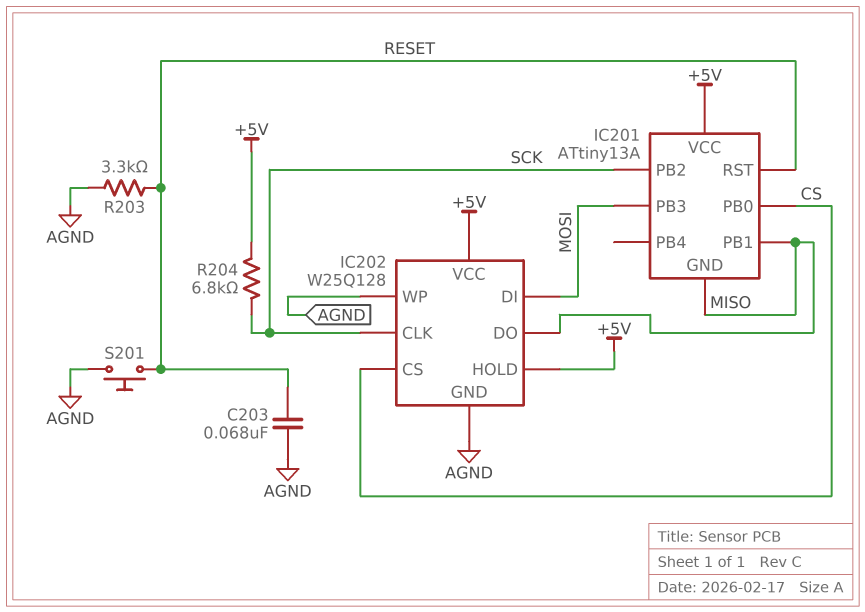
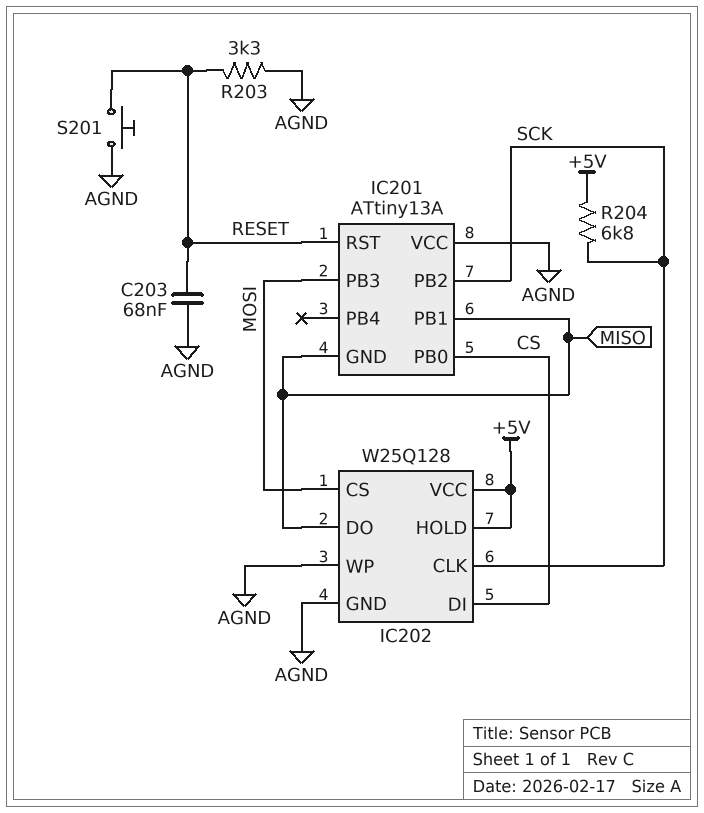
IC201 pin VCC: +5V -> AGND
IC202 pin CS: CS -> MOSI
IC202 pin DI: MOSI -> CS

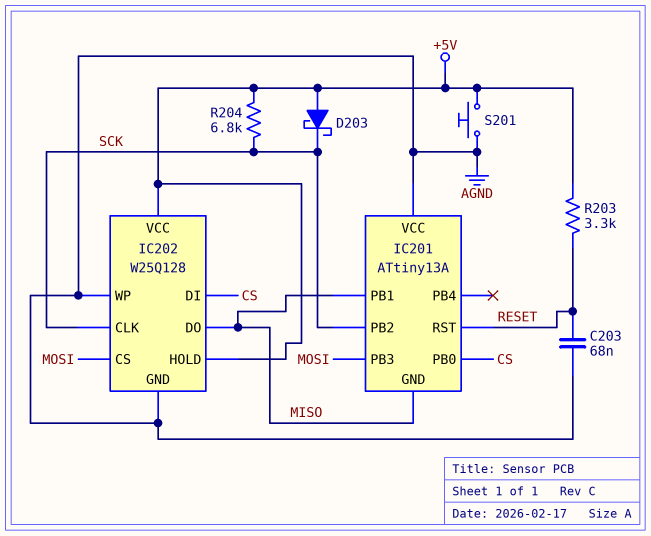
D203: none -> schottky (A +5V, K SCK)
R203: 3.3k (AGND, RESET) -> 3.3k (+5V, RESET)
S201: button (AGND, RESET) -> button (+5V, AGND)

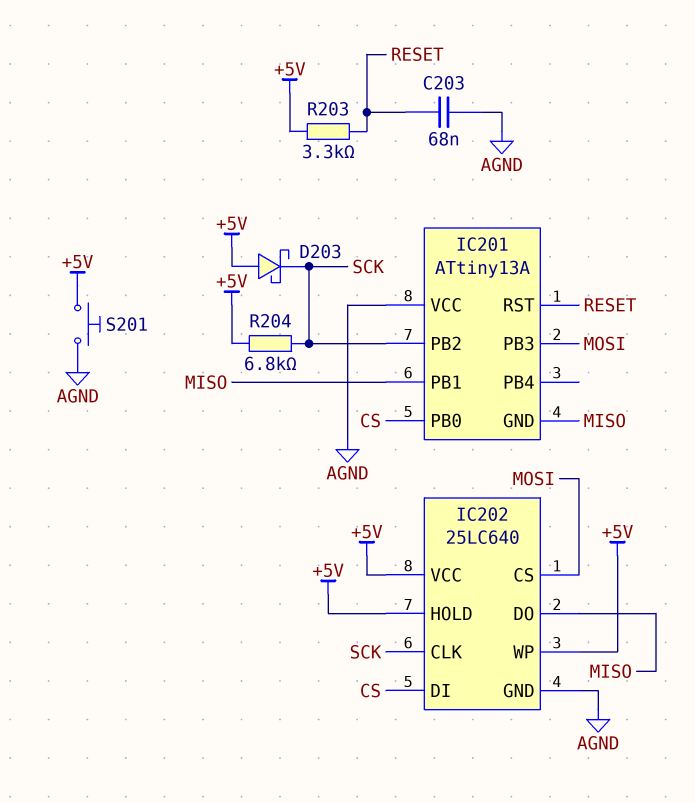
IC202: W25Q128 -> 25LC640
IC202 pin WP: AGND -> +5V

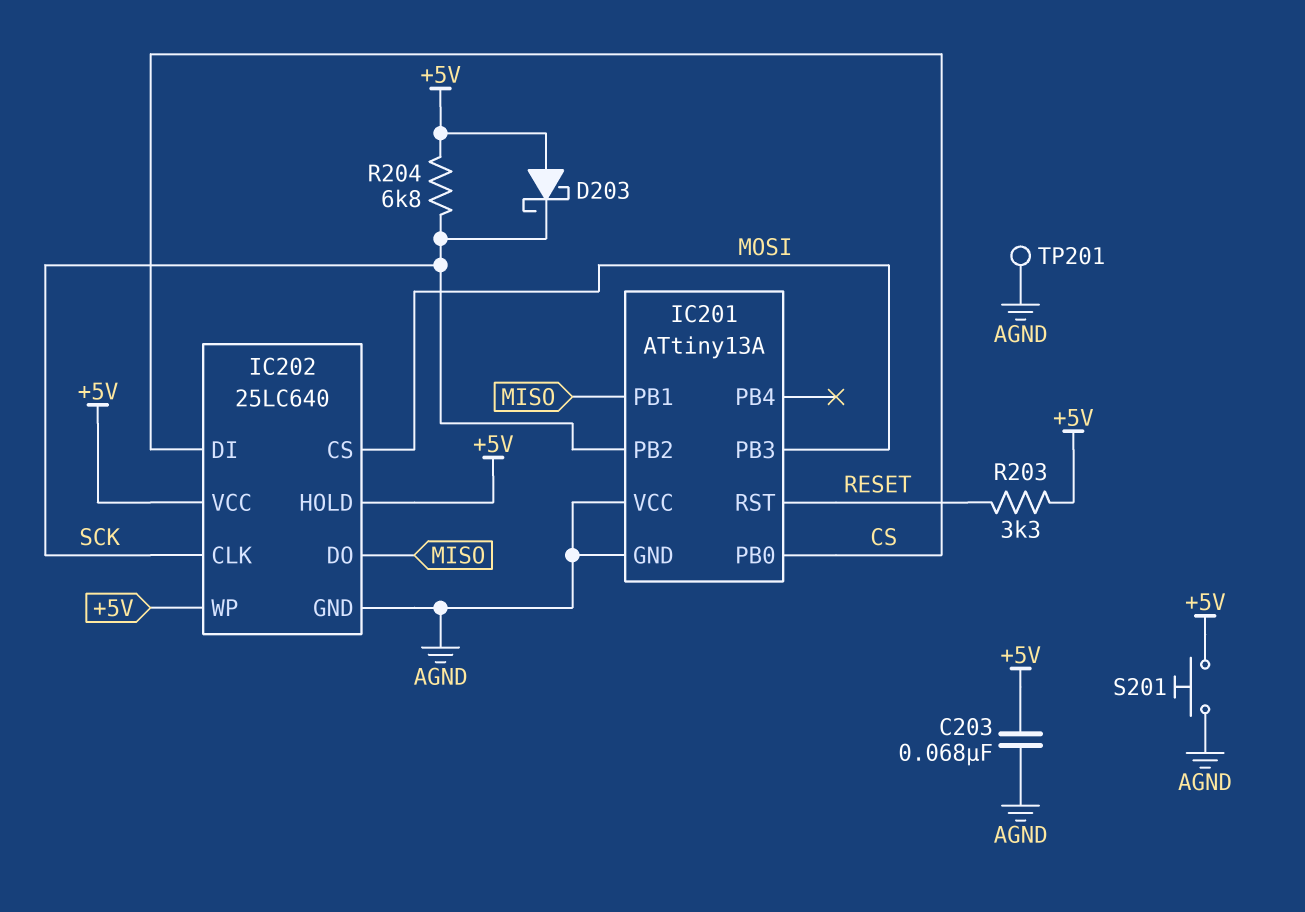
C203: 68nF (AGND, RESET) -> 68nF (+5V, AGND)
IC201 pin GND: MISO -> AGND
TP201: none -> test point (AGND)

